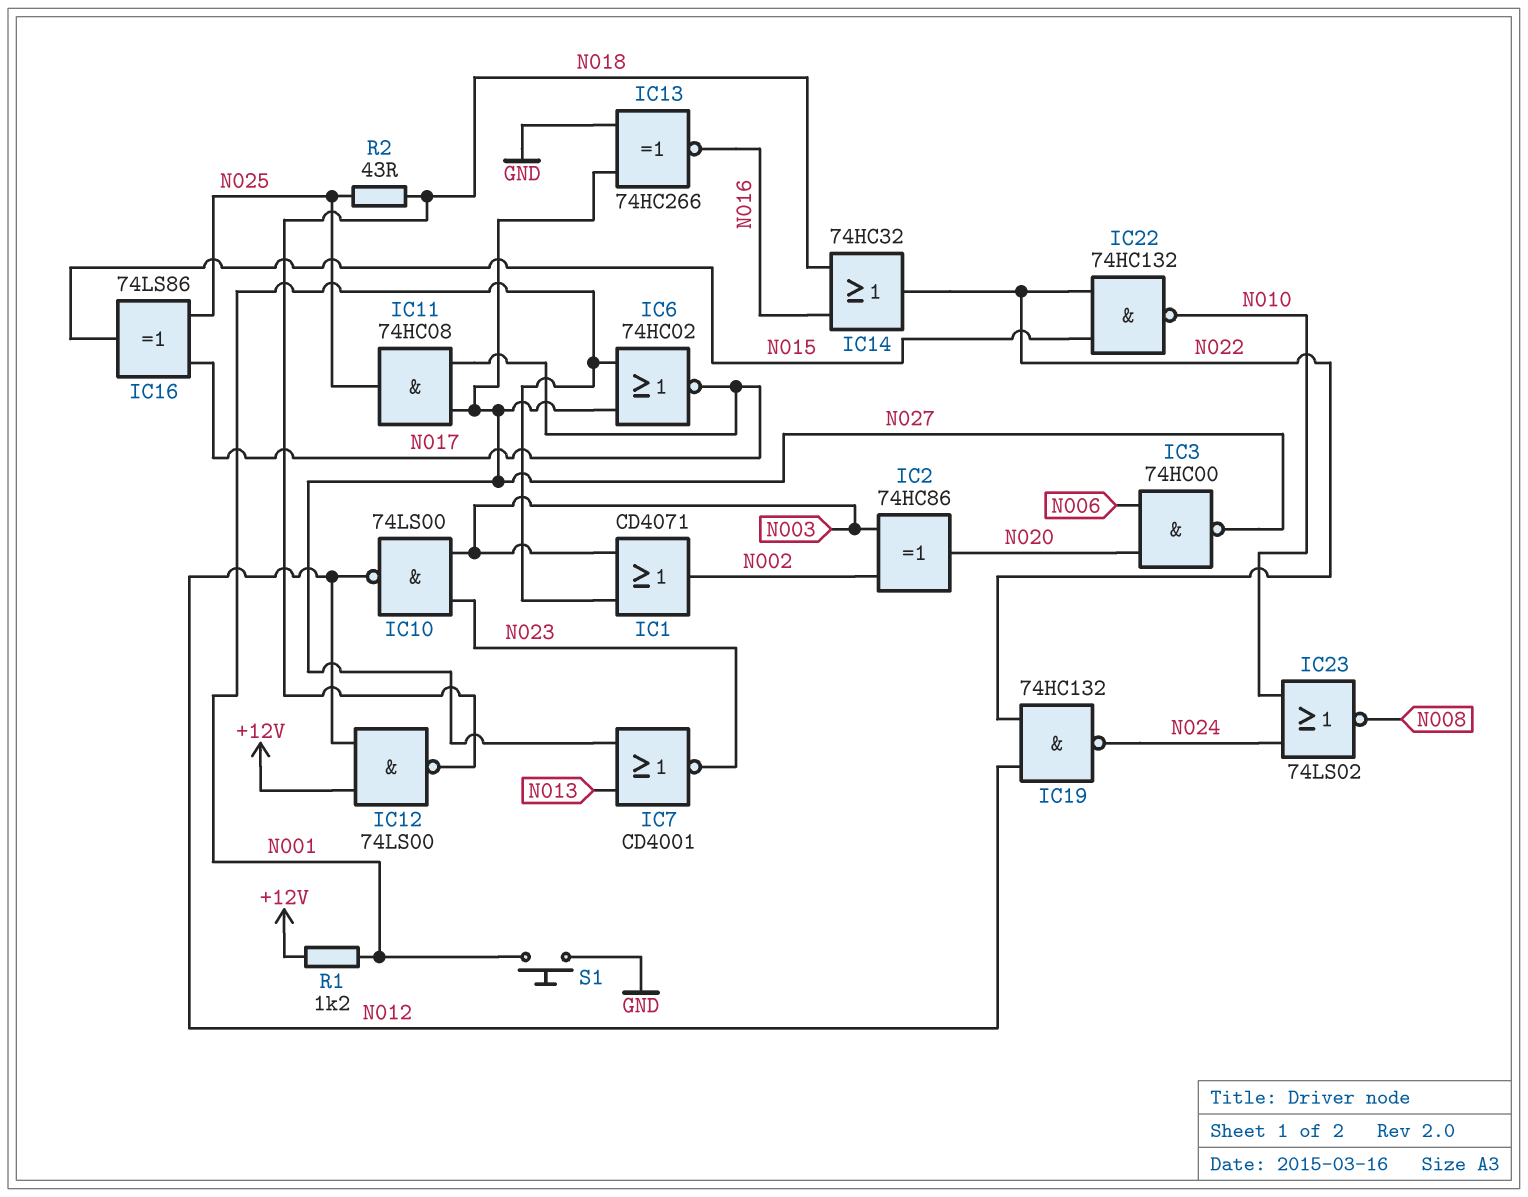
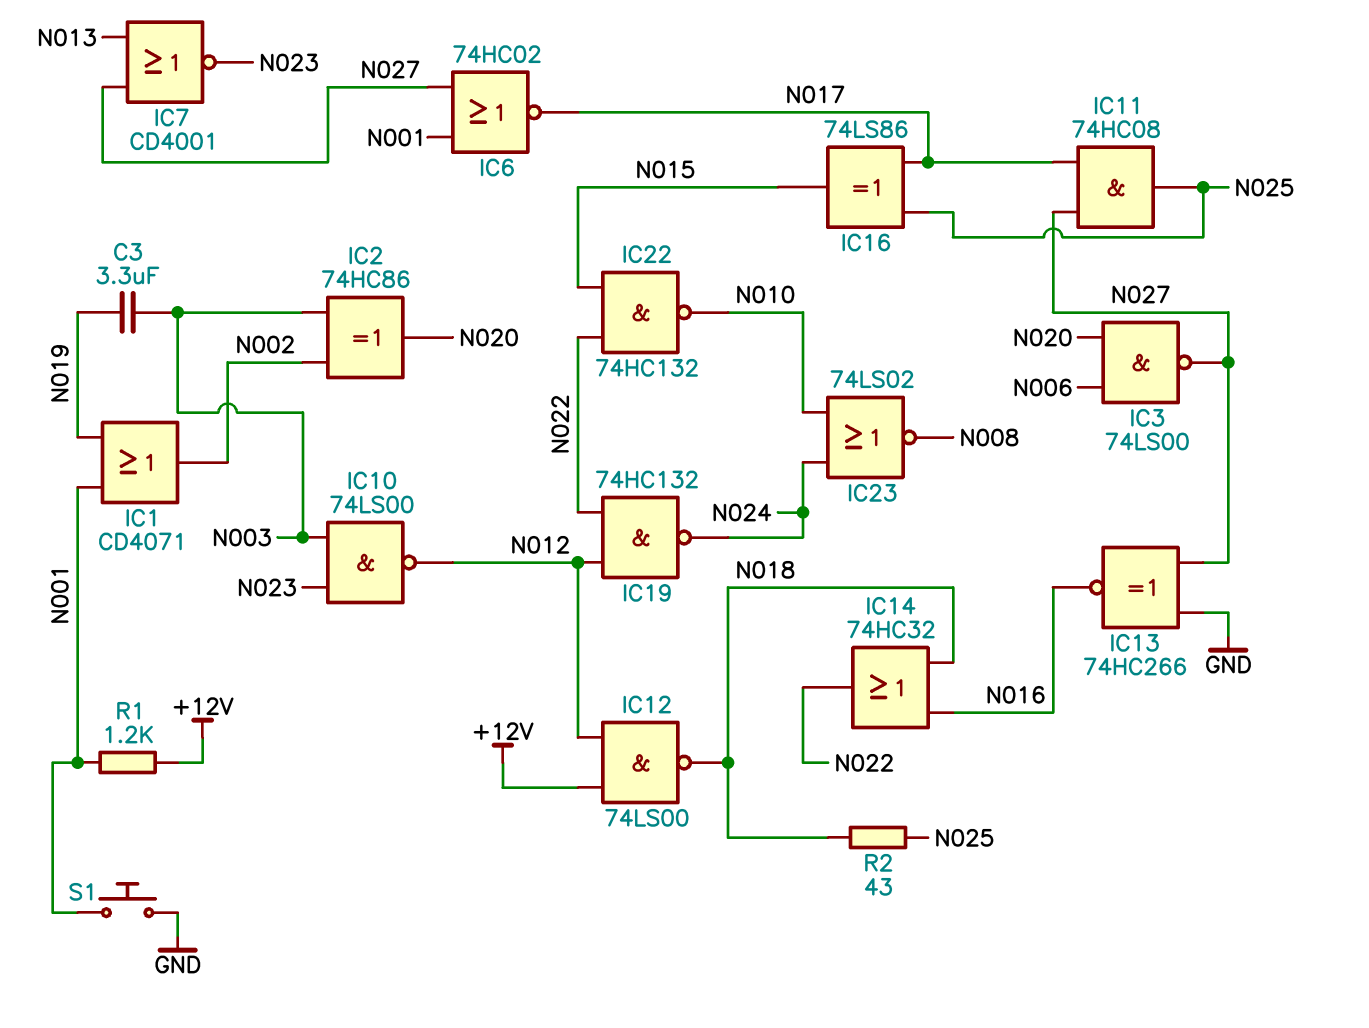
C3: none -> 3.3uF (N003, N019)
IC1: OR CD4071 (in N001, in N003, out N002) -> OR CD4071 (in N001, in N019, out N002)
IC3: NAND 74HC00 (in N006, in N020, out N027) -> NAND 74LS00 (in N006, in N020, out N027)

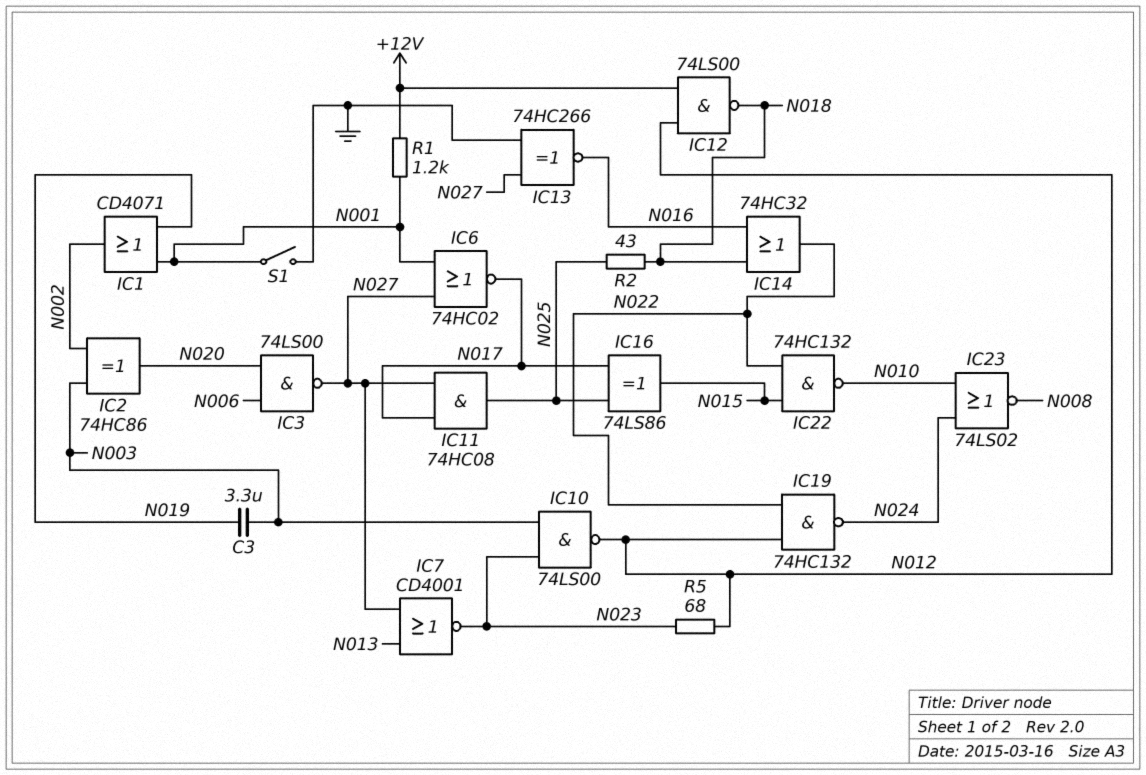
R5: none -> 68 (N012, N023)
S1: button (GND, N001) -> switch (GND, N001)

